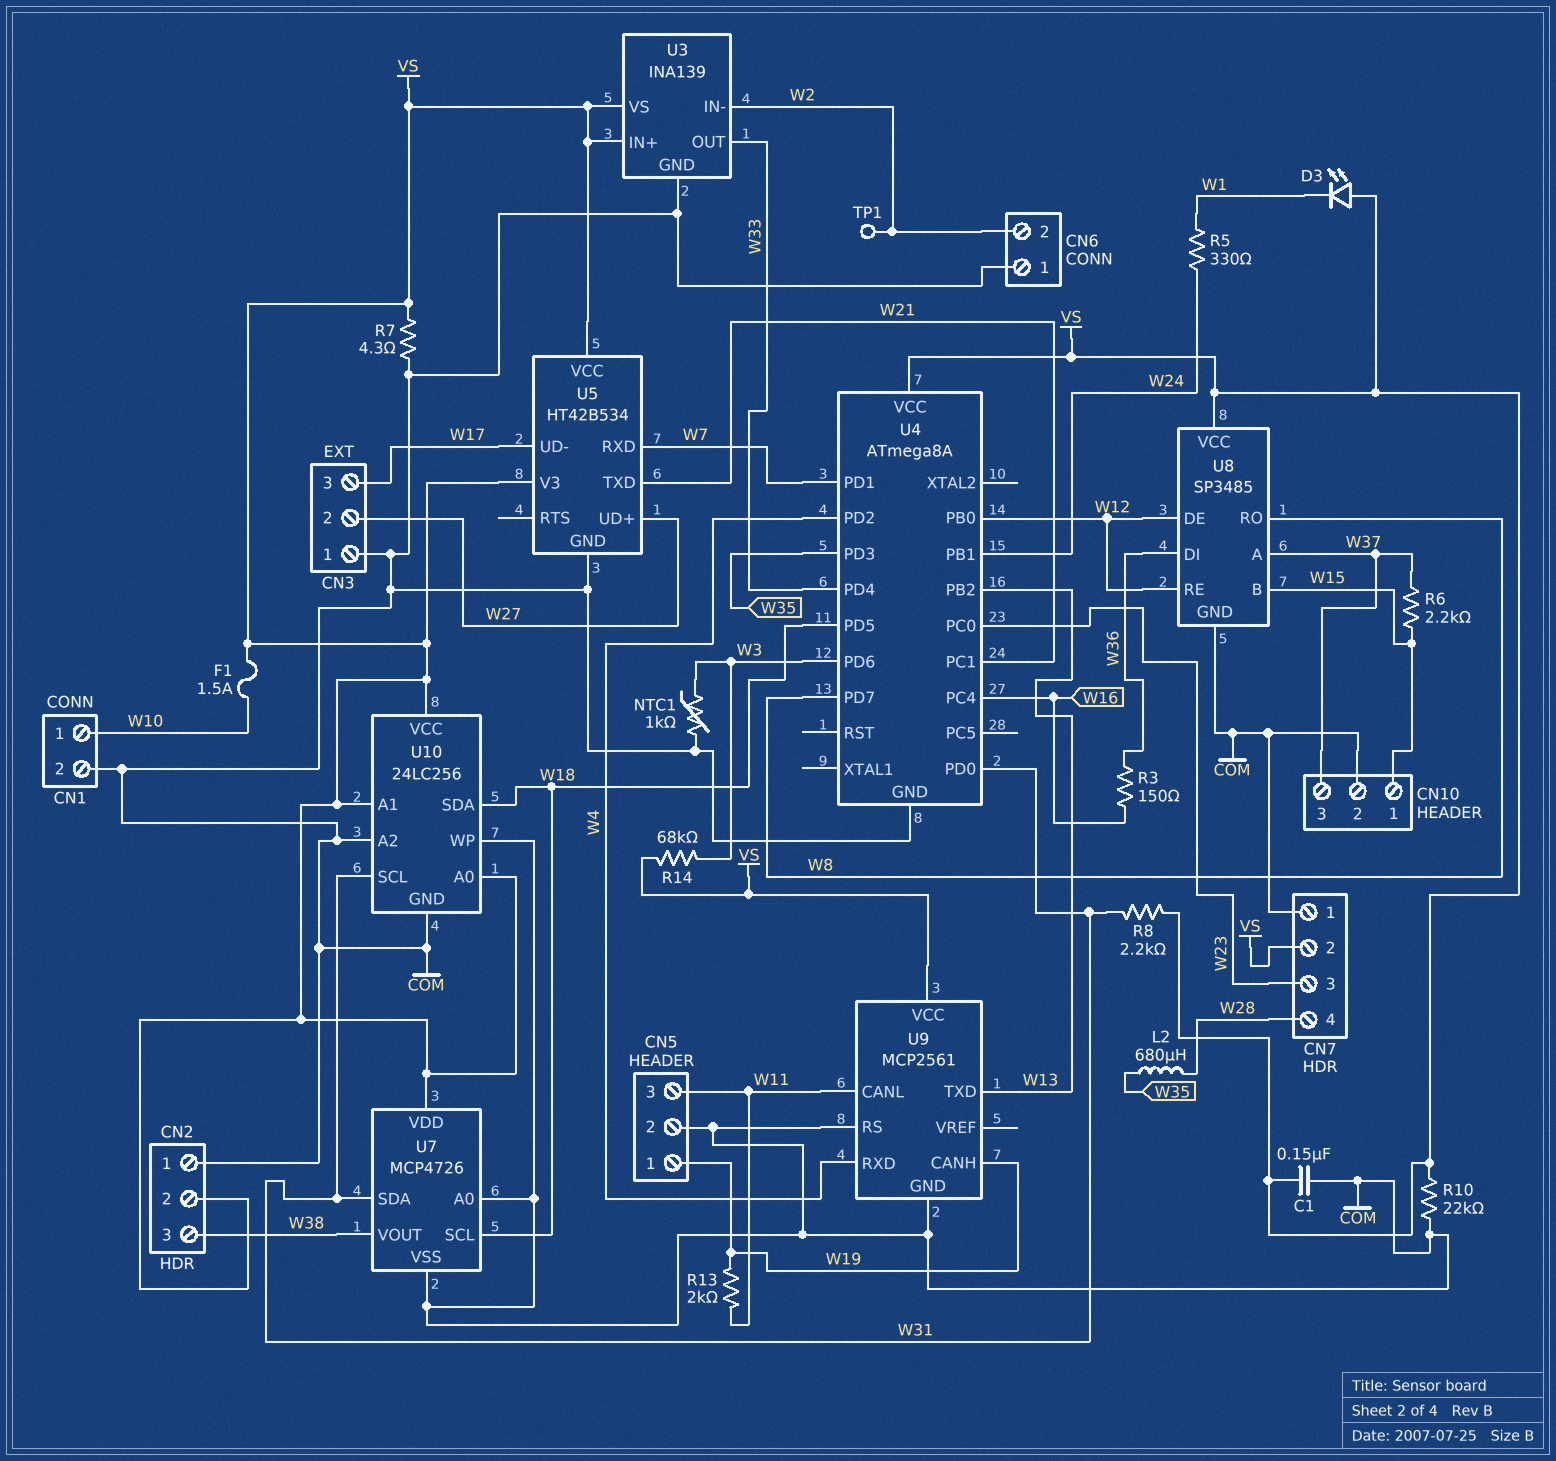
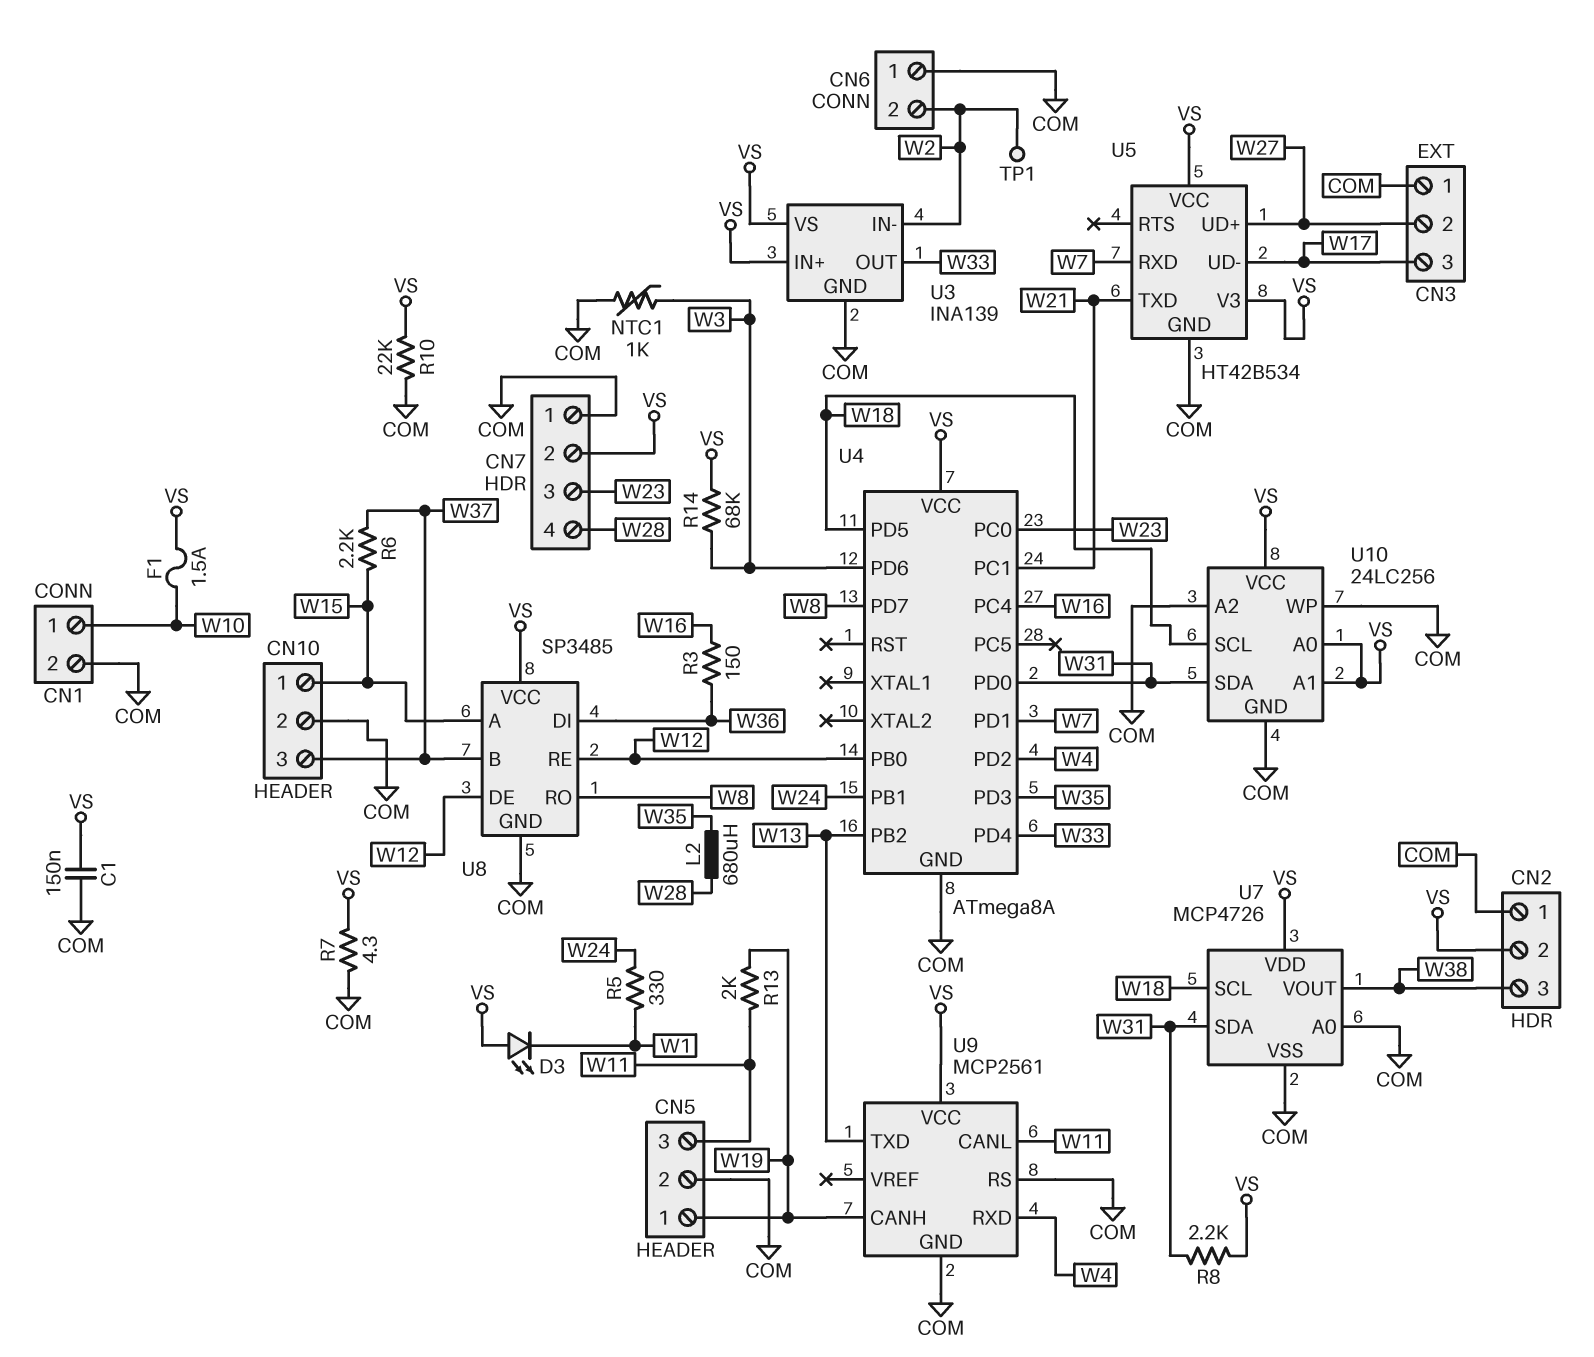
U8 pin A: W37 -> W15
U8 pin B: W15 -> W37
U10 pin SCL: W31 -> W18
U10 pin SDA: W18 -> W31

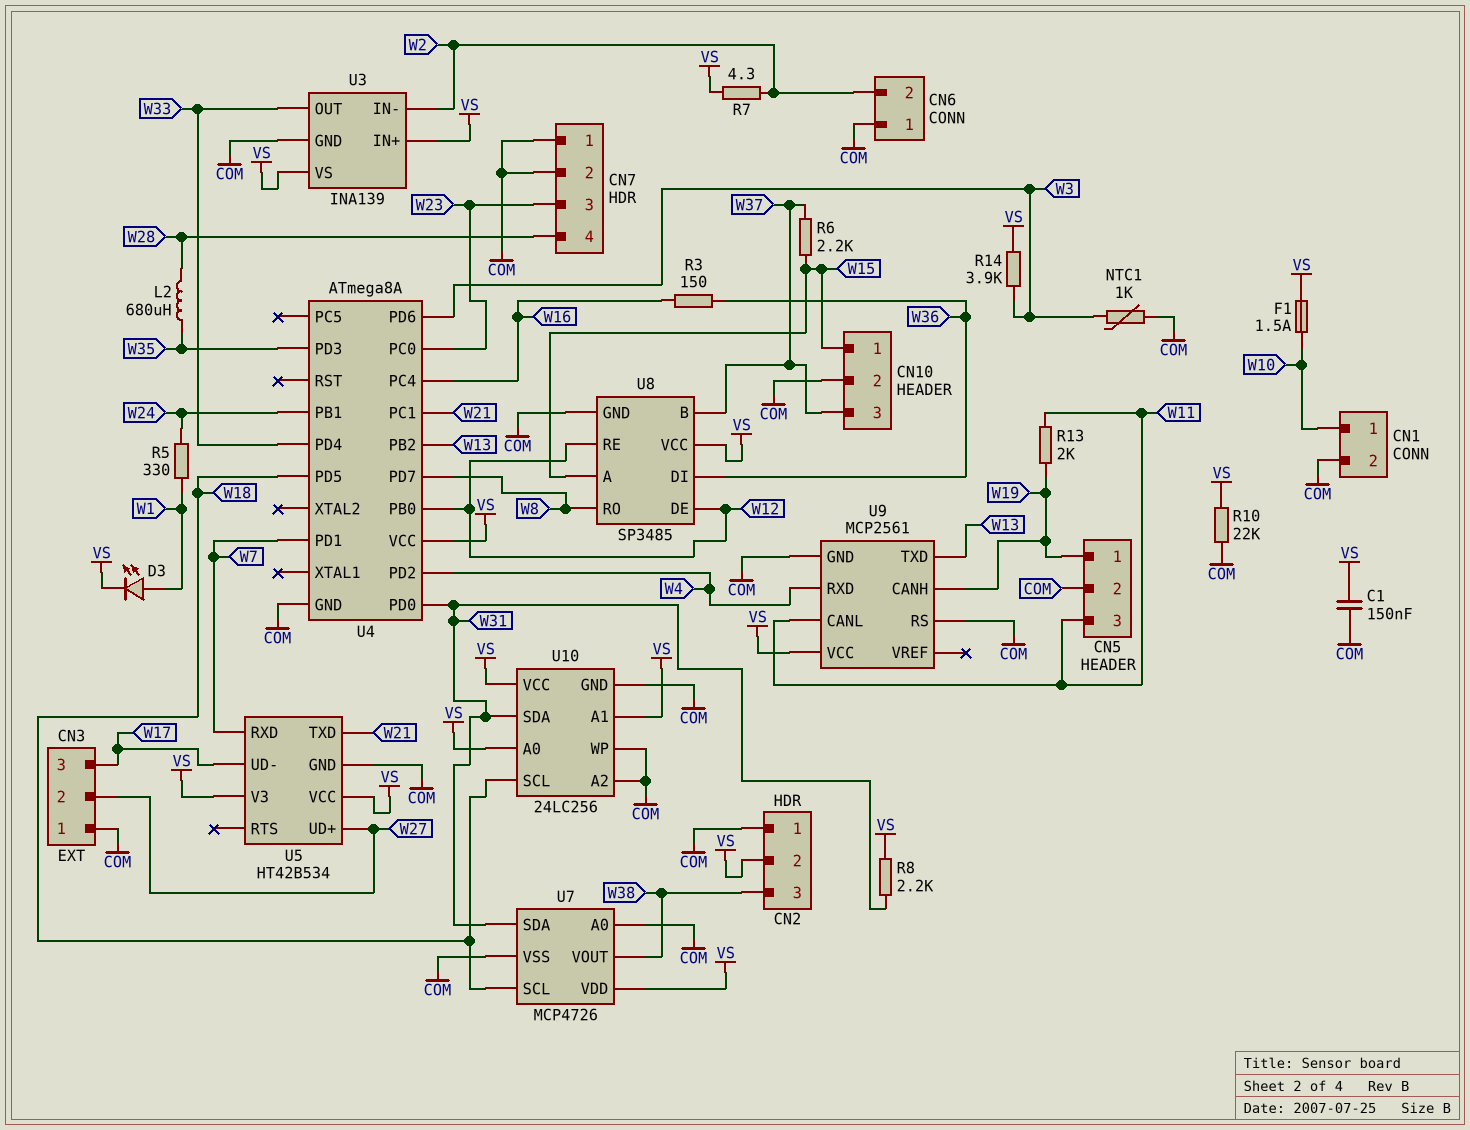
CN7 pin 2: VS -> COM
D3: LED (A VS, K W1) -> LED (A W1, K VS)
R7: 4.3 (COM, VS) -> 4.3 (VS, W2)
R14: 68k (VS, W3) -> 3.9k (VS, W3)
TP1: test point (W2) -> none

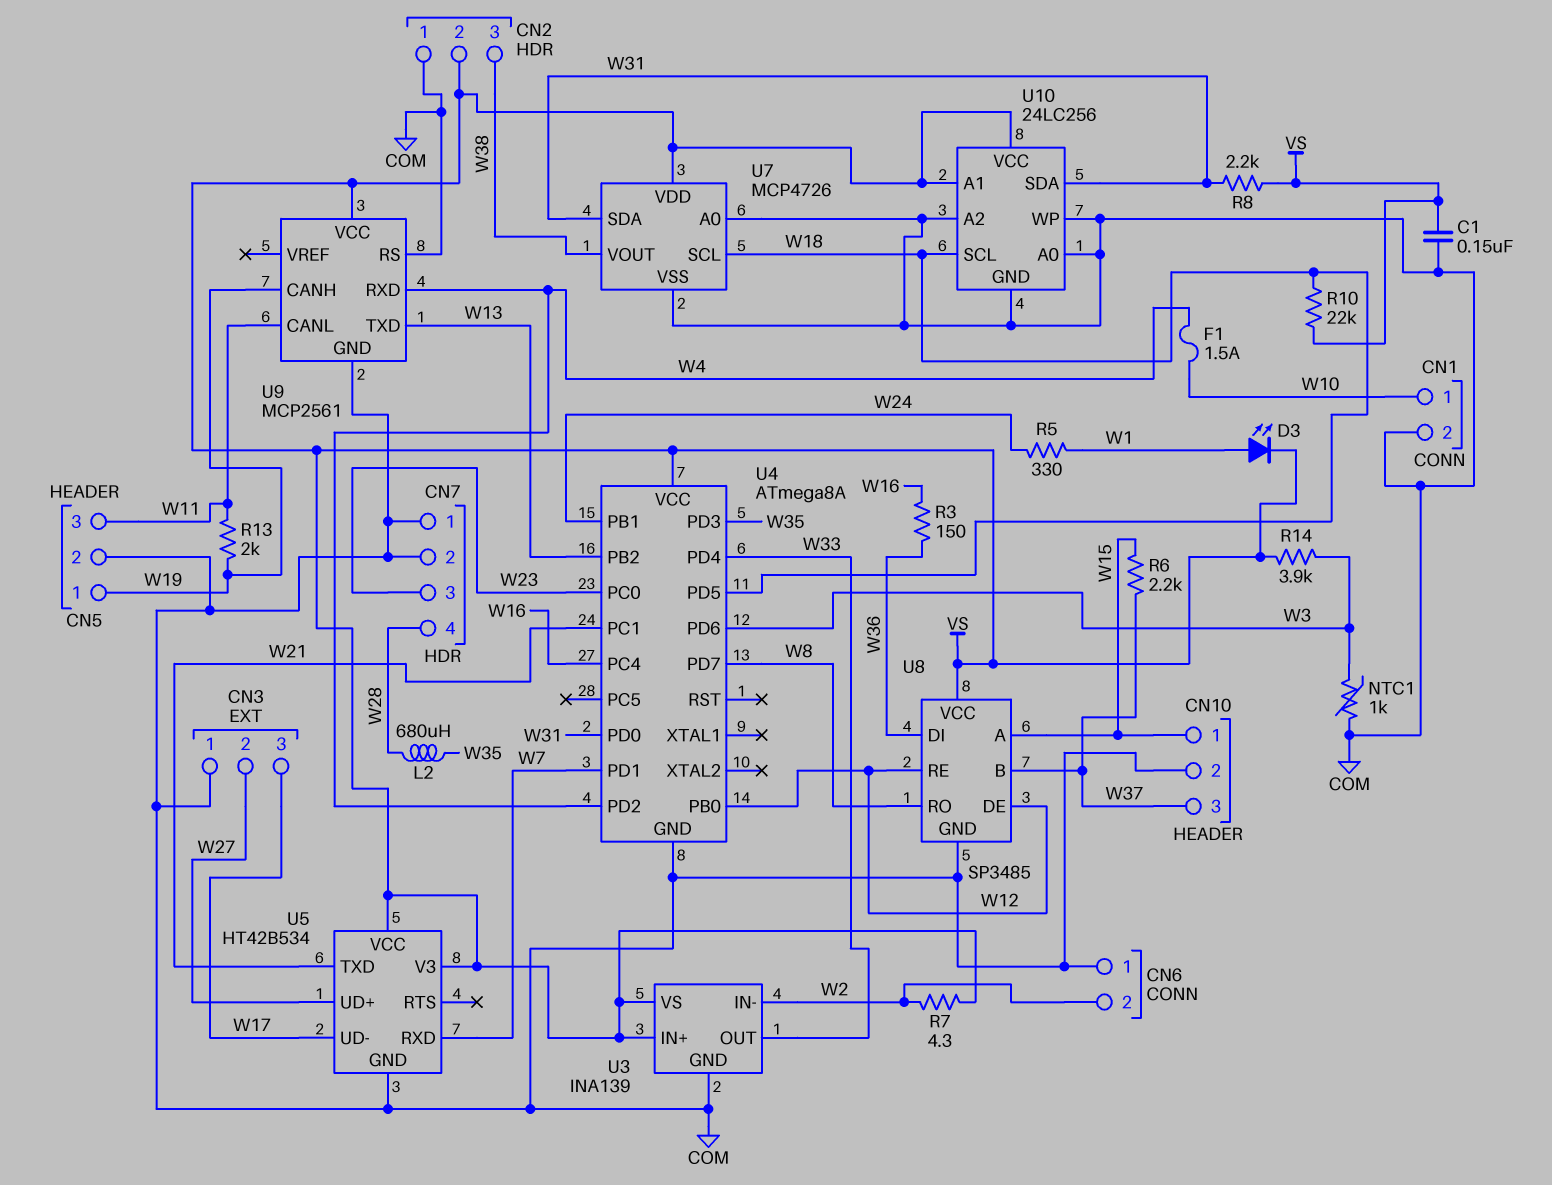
F1: 1.5A (VS, W10) -> 1.5A (W4, W10)
R10: 22k (COM, VS) -> 22k (VS, W18)
U10 pin A0: VS -> COM

